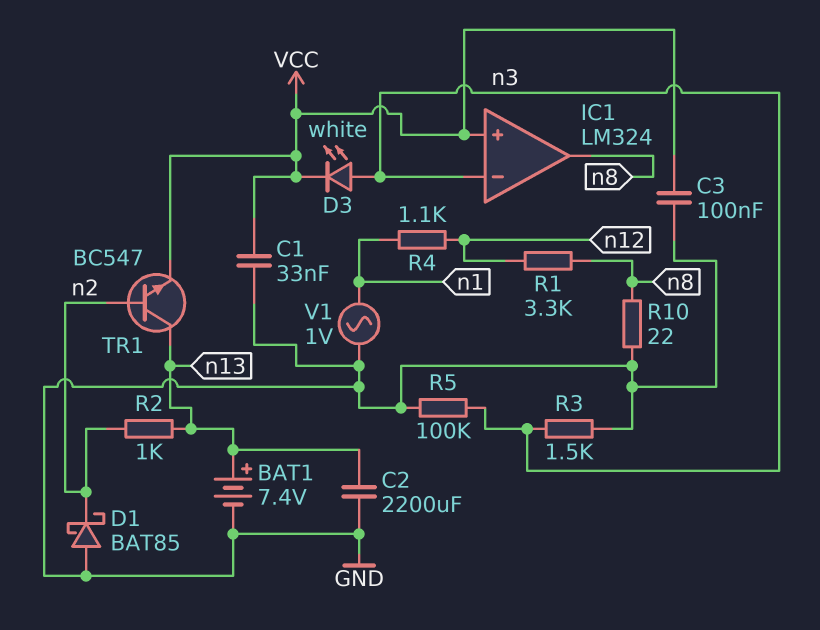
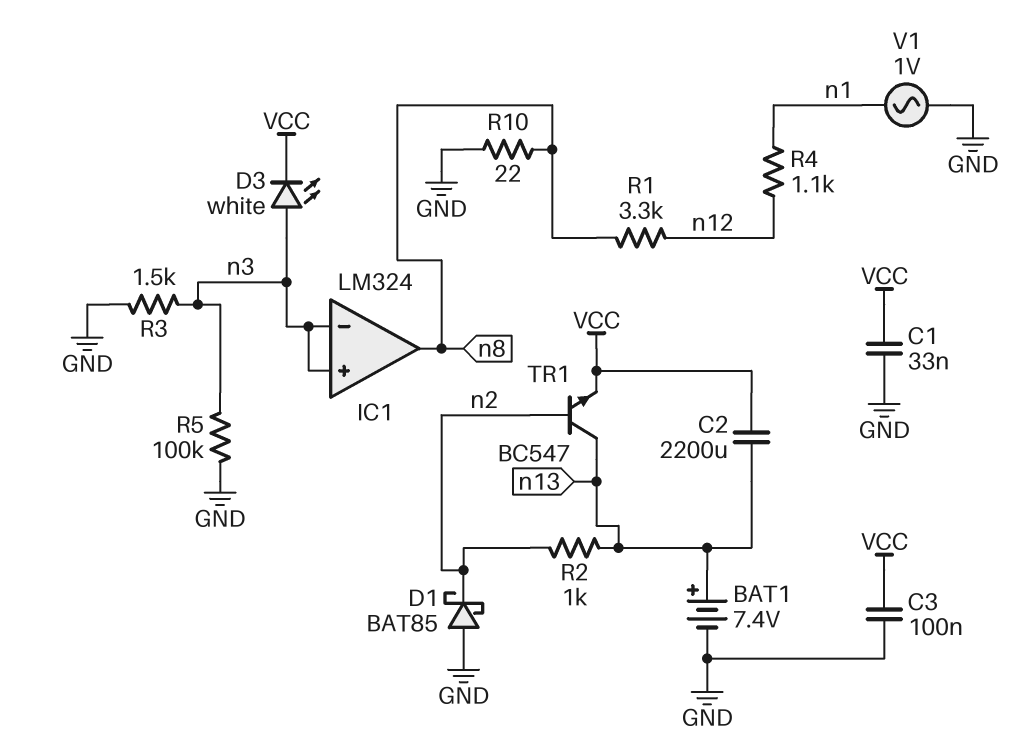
C2: 2200uF (GND, n13) -> 2200uF (VCC, n13)
IC1 pin in+: VCC -> n3

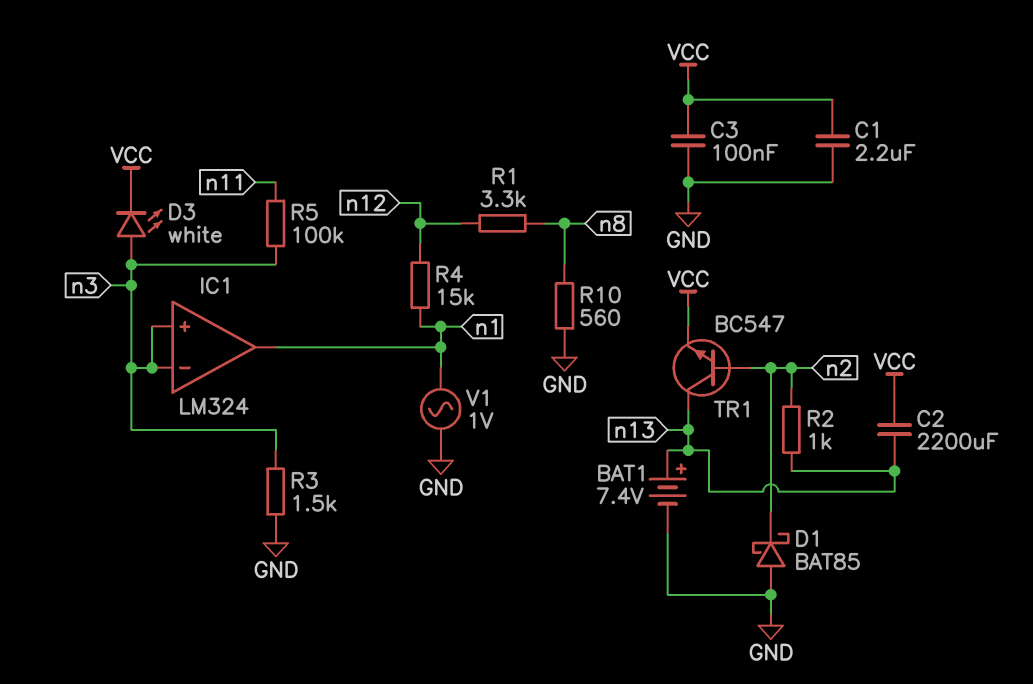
C1: 33nF (GND, VCC) -> 2.2uF (GND, VCC)
IC1 pin out: n8 -> n1
R4: 1.1k (n1, n12) -> 15k (n1, n12)
R5: 100k (GND, n3) -> 100k (n3, n11)
R10: 22 (GND, n8) -> 560 (GND, n8)

